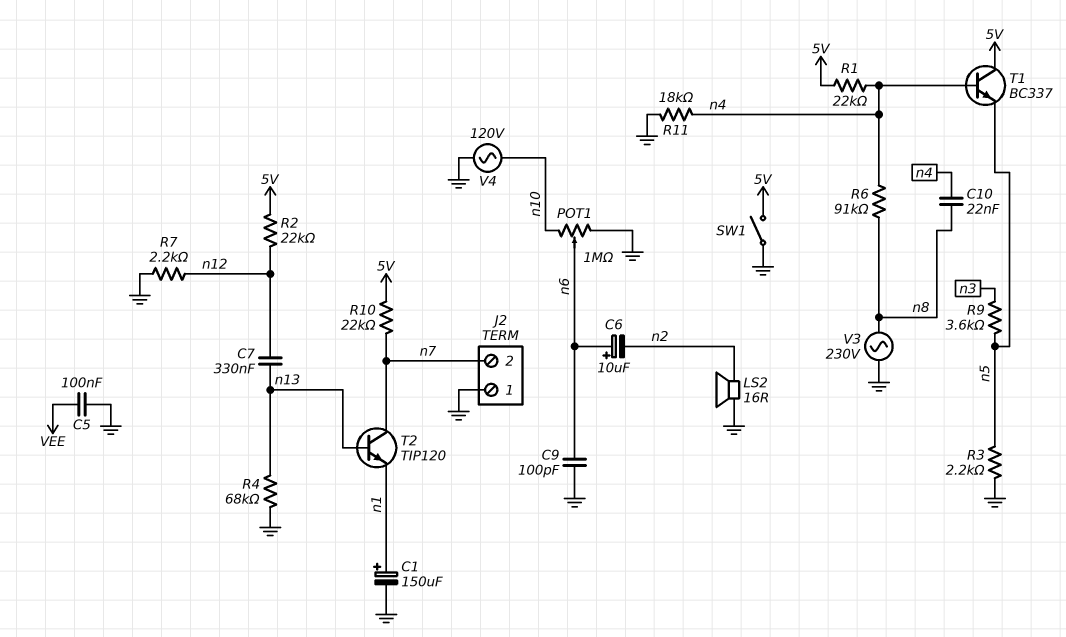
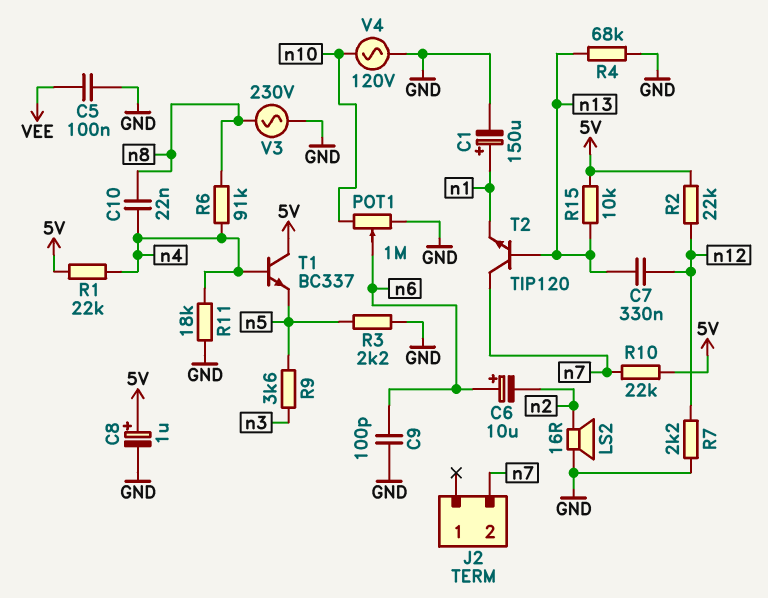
C8: none -> 1uF (plus 5V, minus GND)
J2 pin 1: GND -> none
R15: none -> 10k (5V, n13)
SW1: switch (5V, GND) -> none

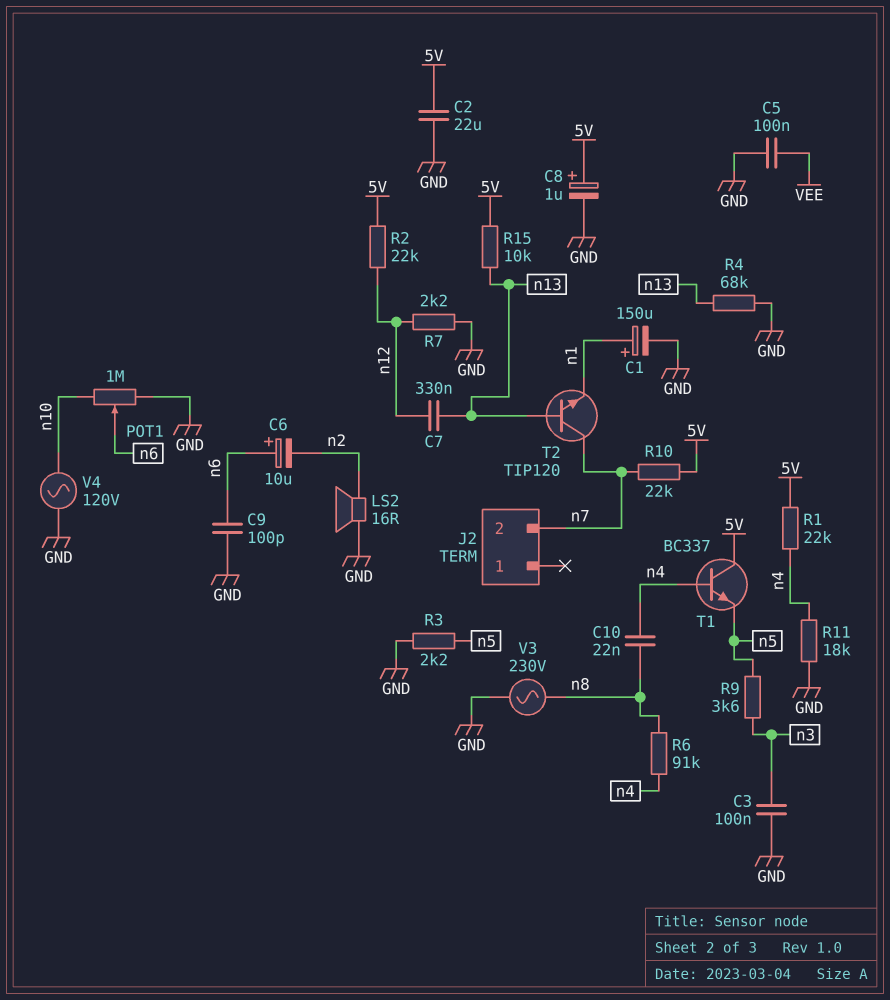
C2: none -> 22uF (5V, GND)
C3: none -> 100nF (GND, n3)

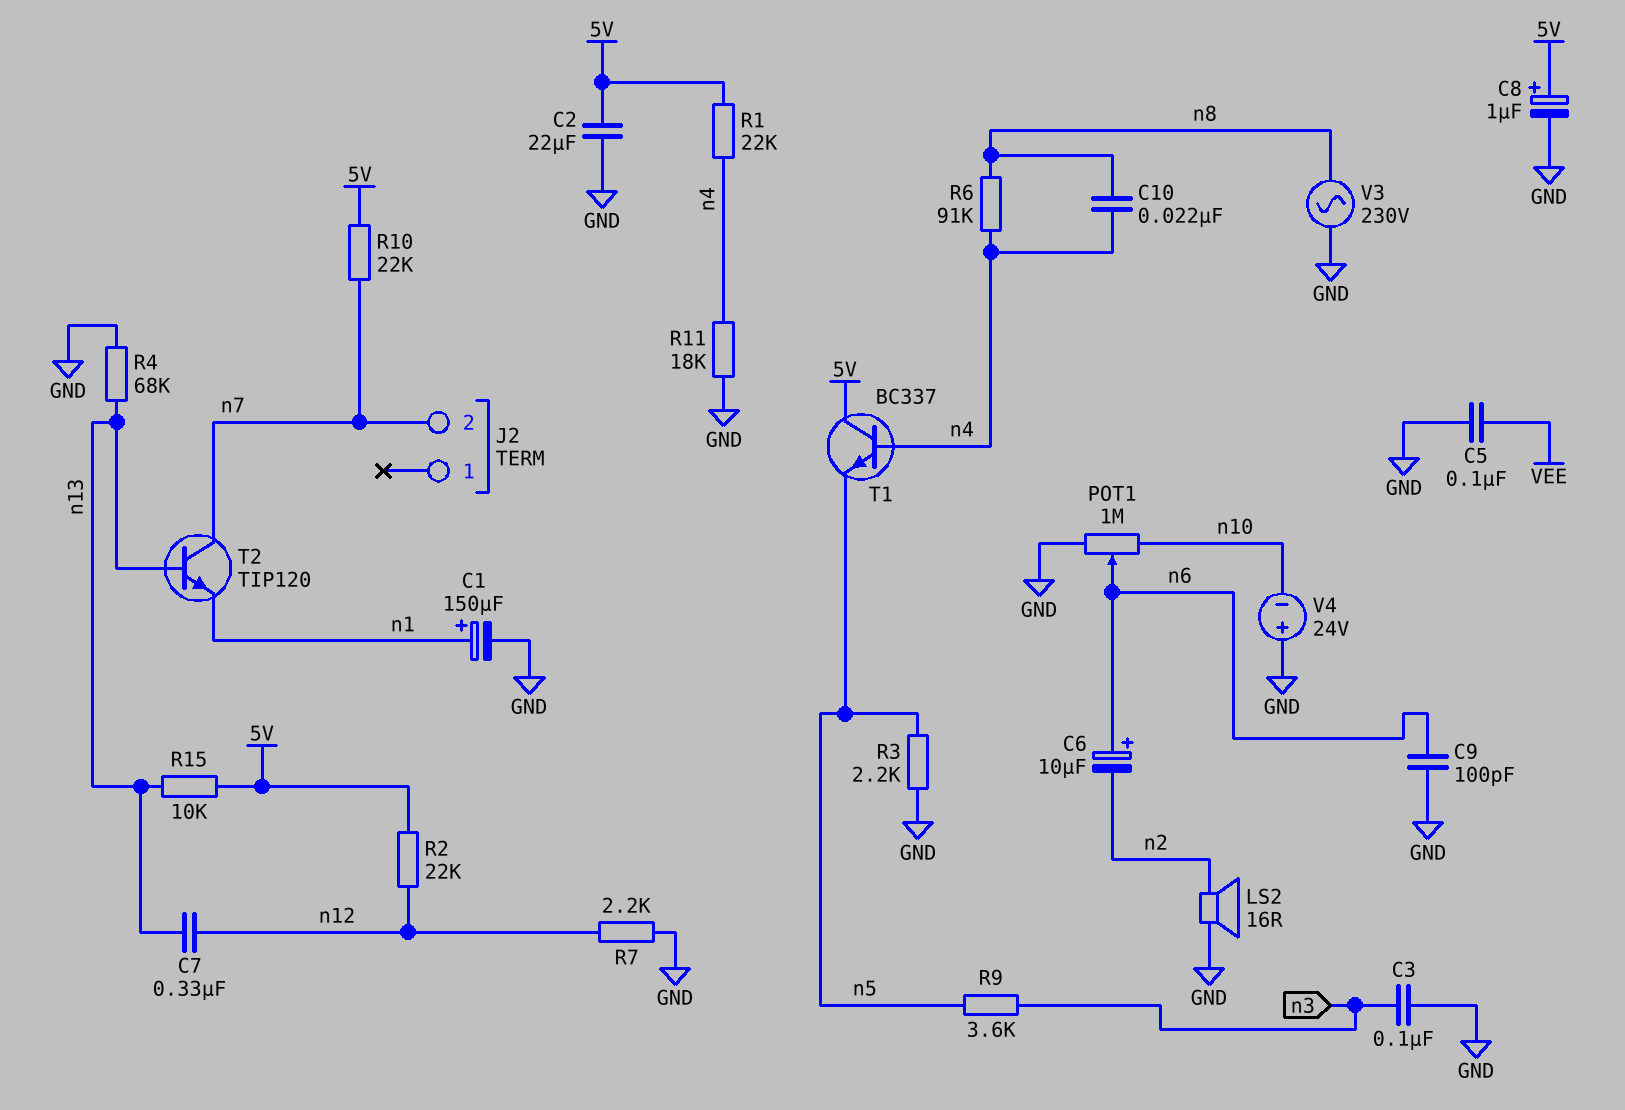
V4: AC 120V (GND, n10) -> 24V (plus GND, minus n10)

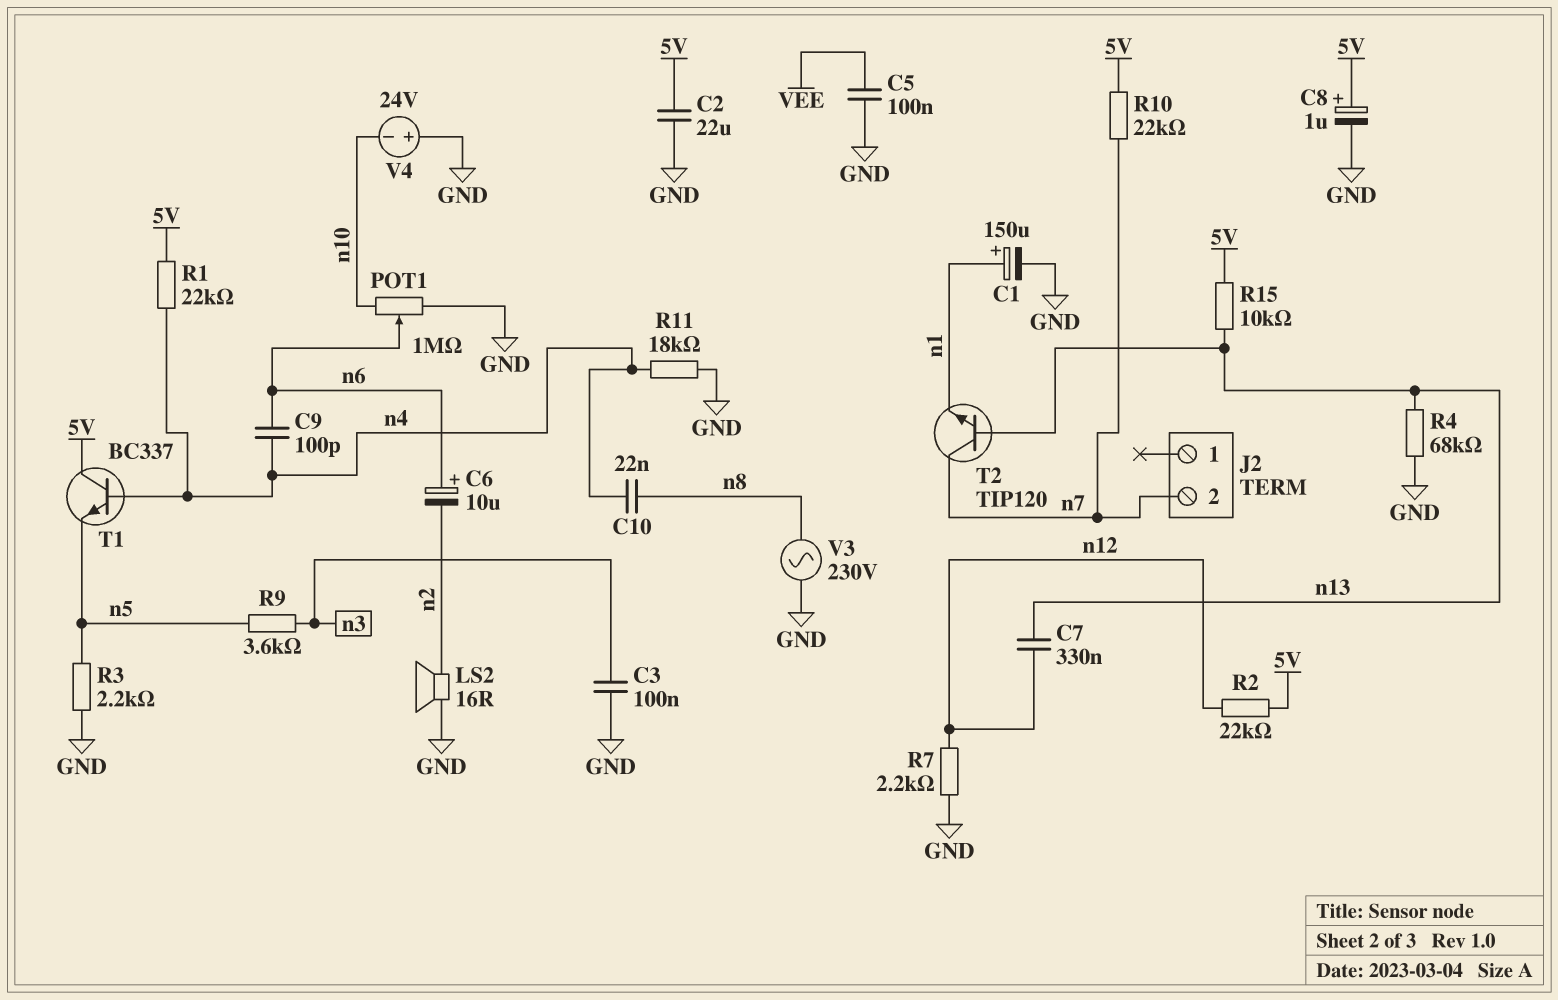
C9: 100pF (GND, n6) -> 100pF (n4, n6)
R6: 91k (n4, n8) -> none

